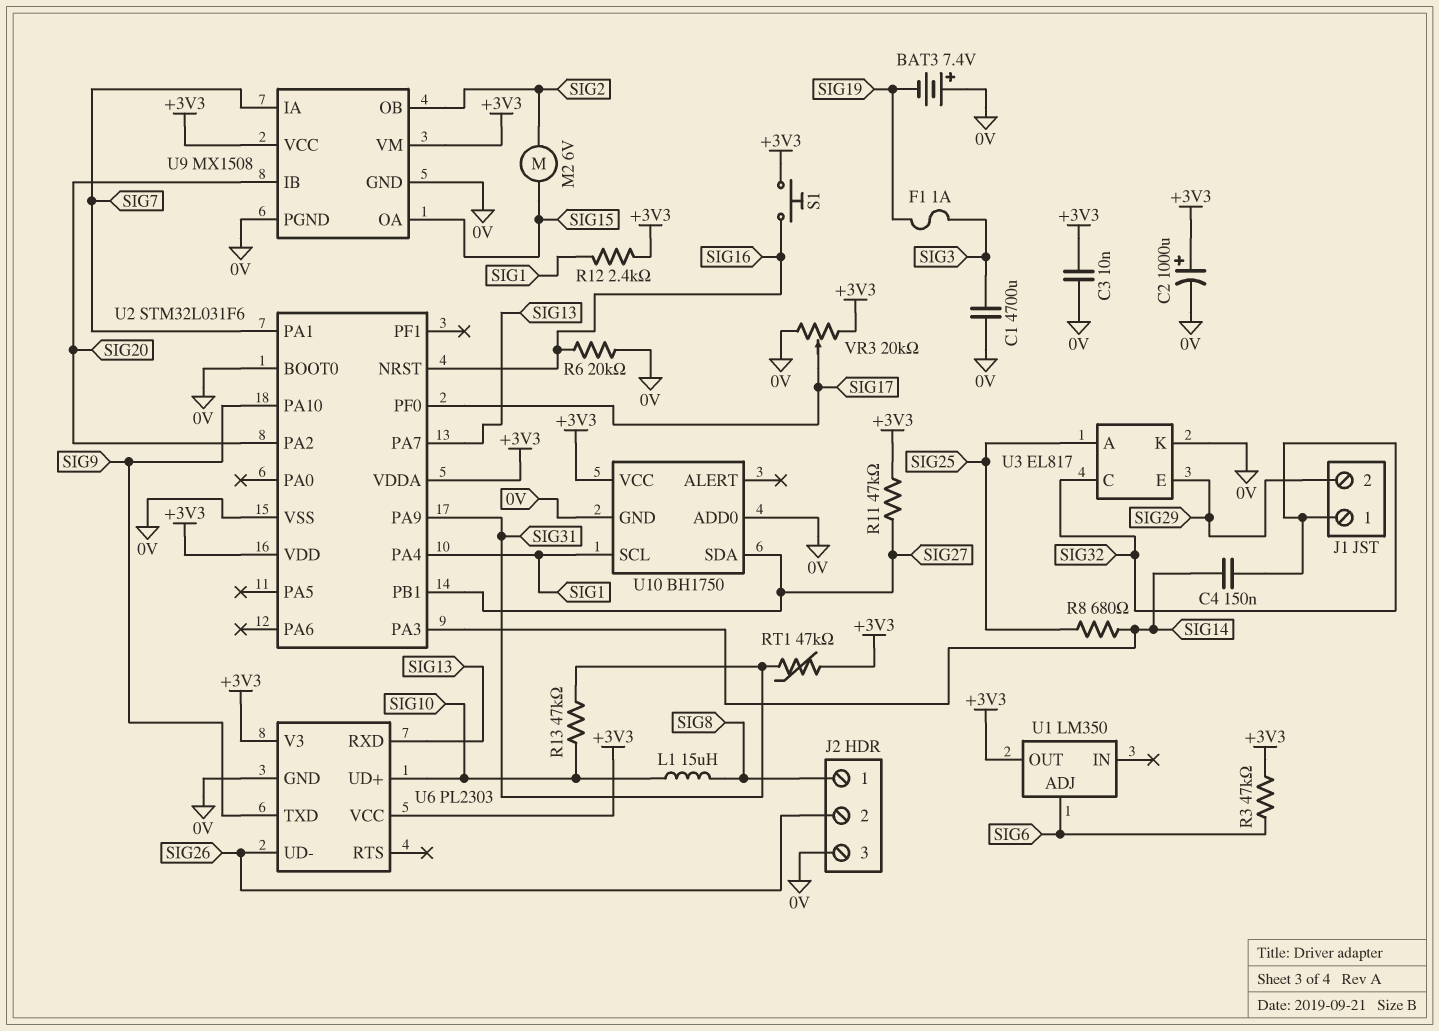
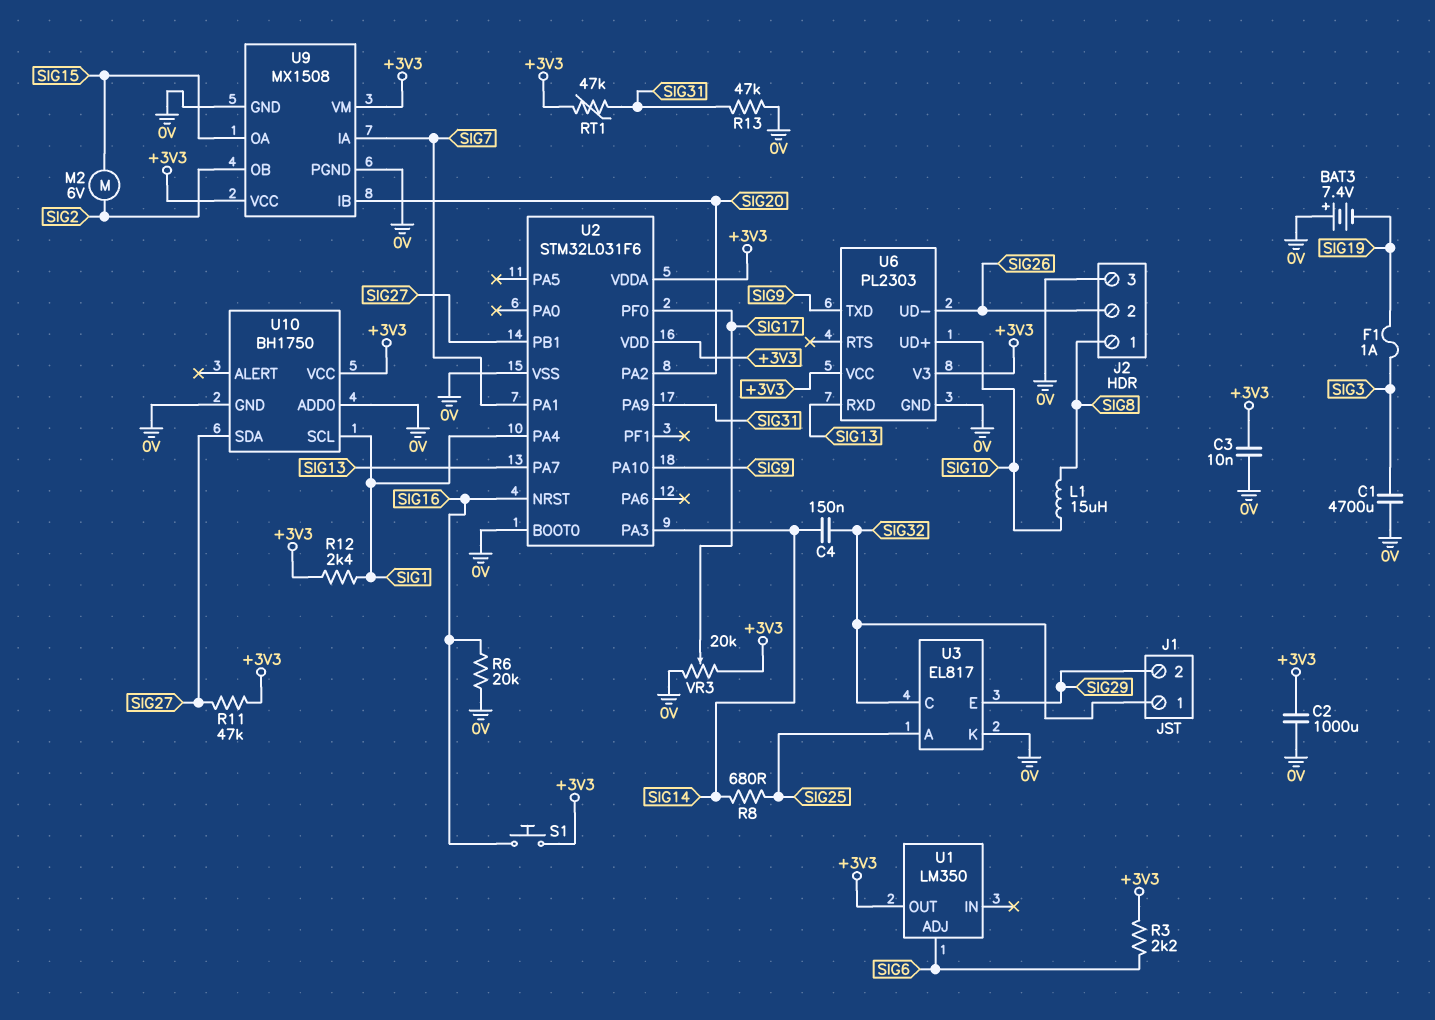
C2: 1000uF (plus +3V3, minus 0V) -> 1000uF (+3V3, 0V)
R3: 47k (+3V3, SIG6) -> 2.2k (+3V3, SIG6)
R13: 47k (SIG10, SIG31) -> 47k (0V, SIG31)

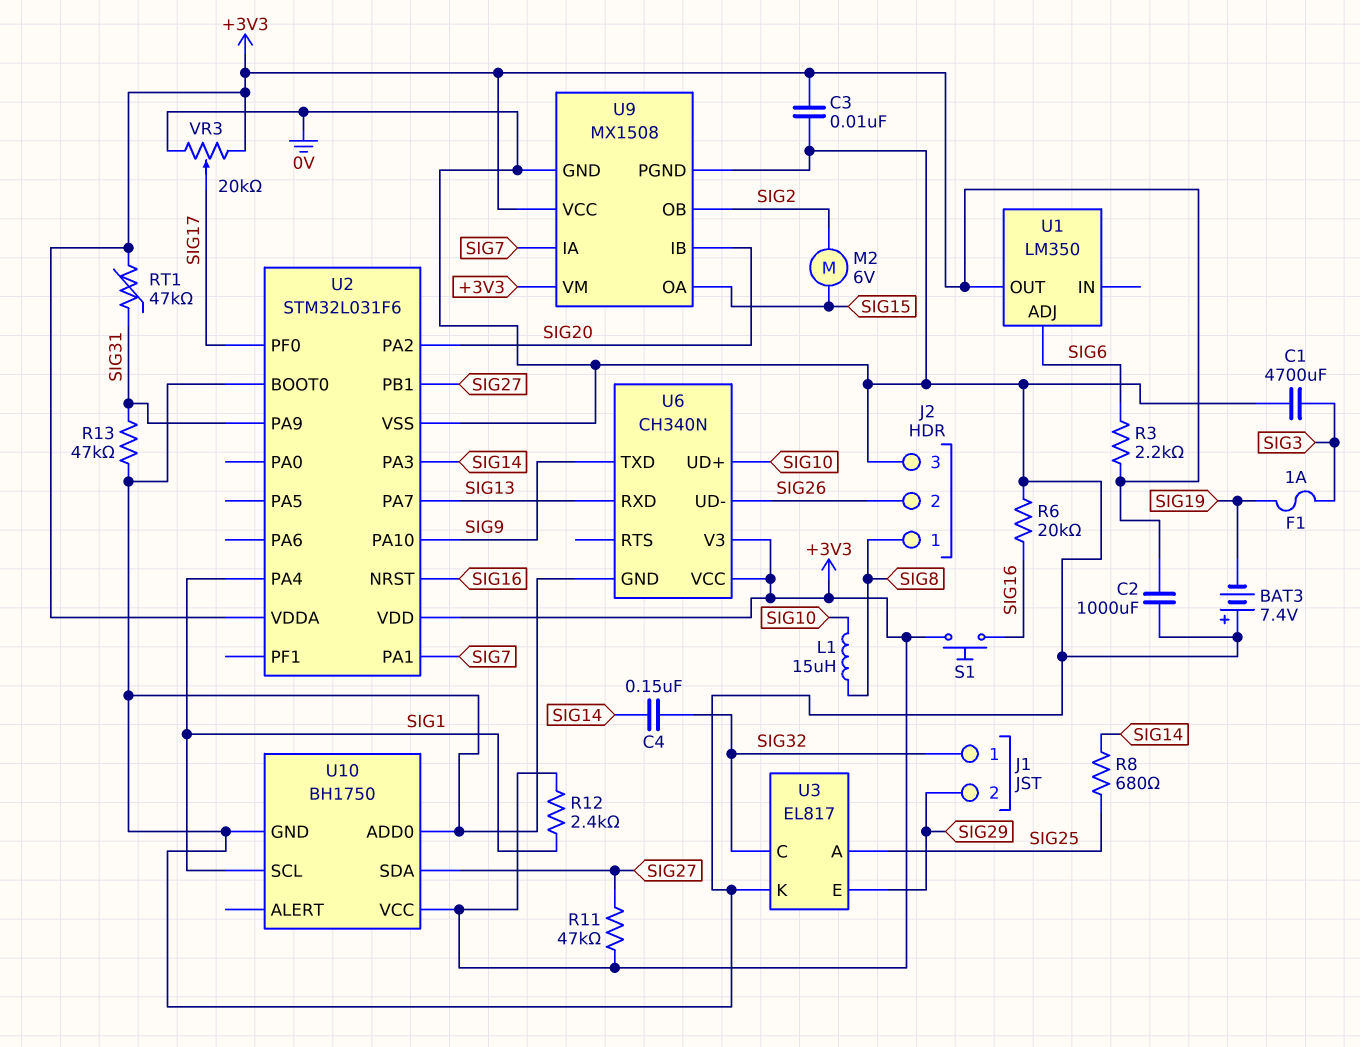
U6: PL2303 -> CH340N

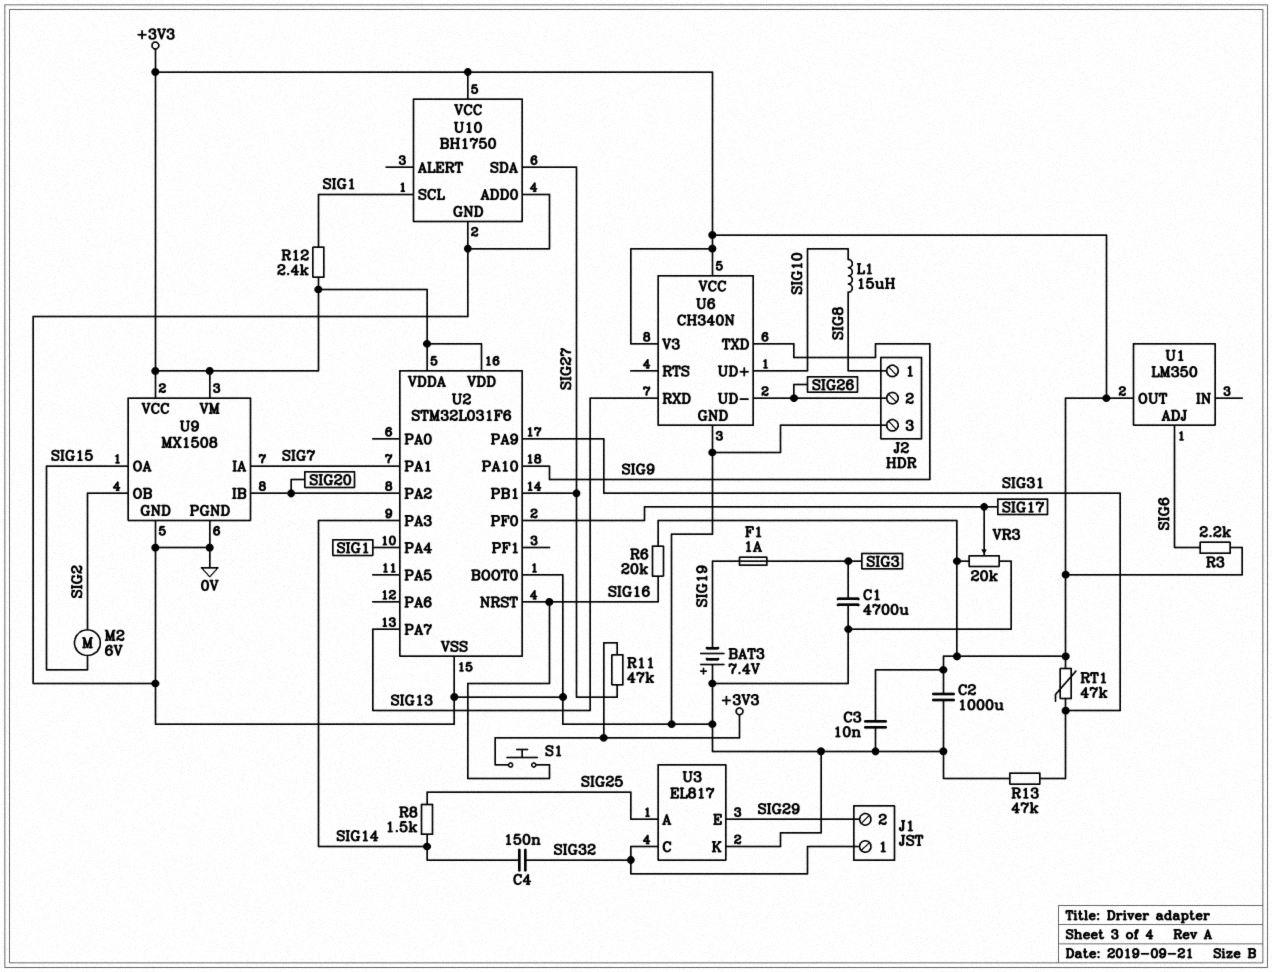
R6: 20k (0V, SIG16) -> 20k (+3V3, SIG16)
R8: 680 (SIG14, SIG25) -> 1.5k (SIG14, SIG25)

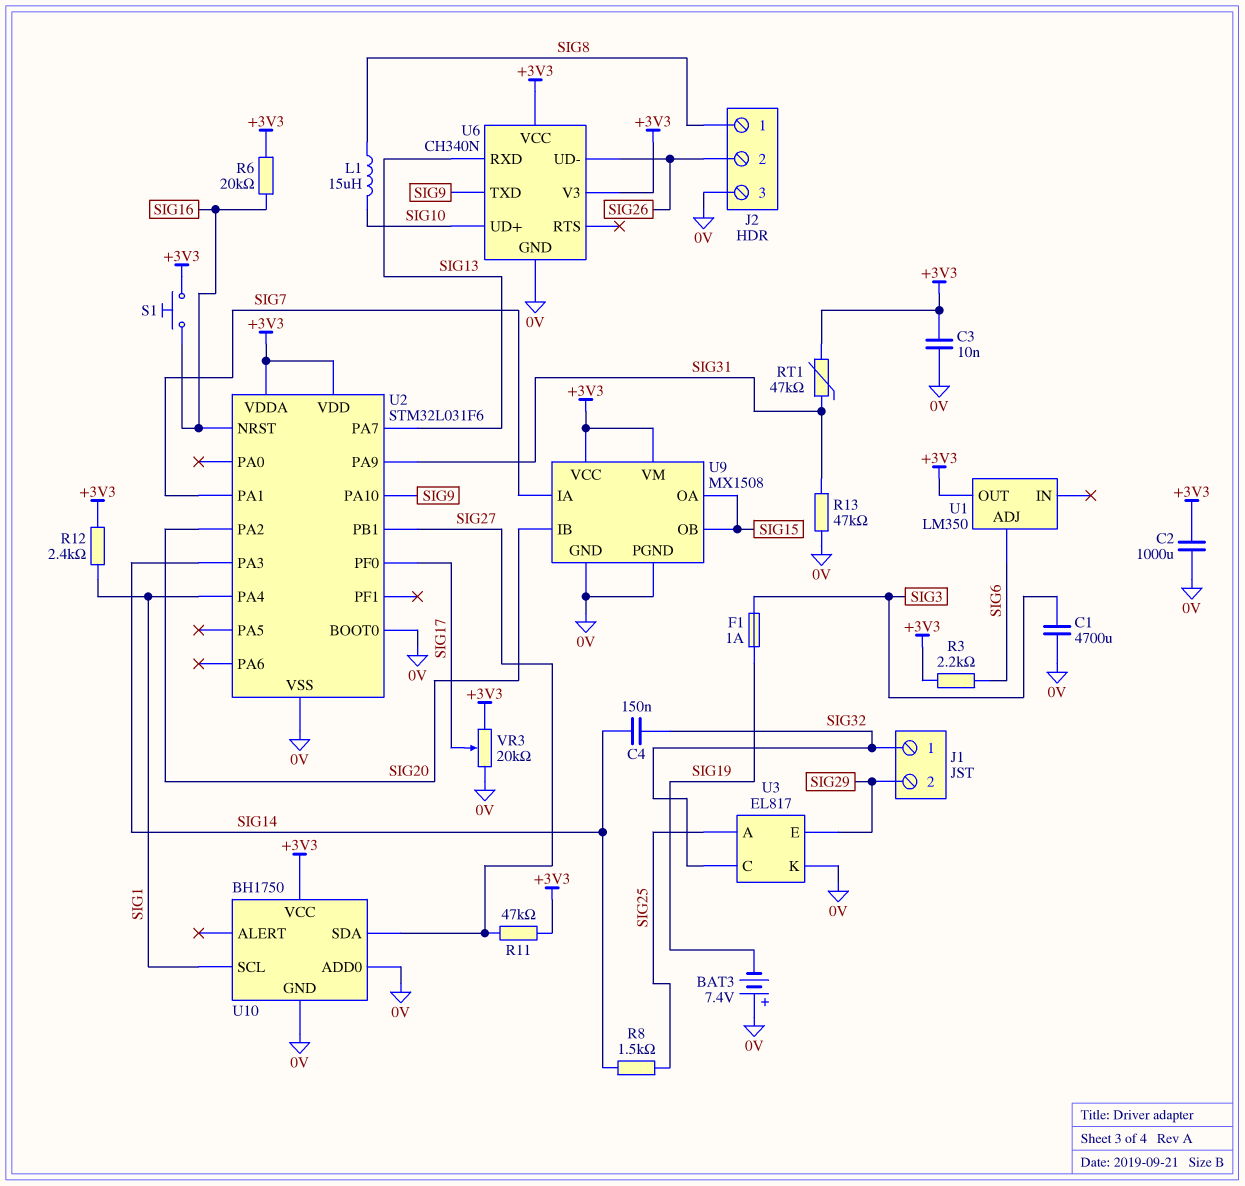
M2: motor 6V (SIG2, SIG15) -> none
U9 pin OB: SIG2 -> SIG15

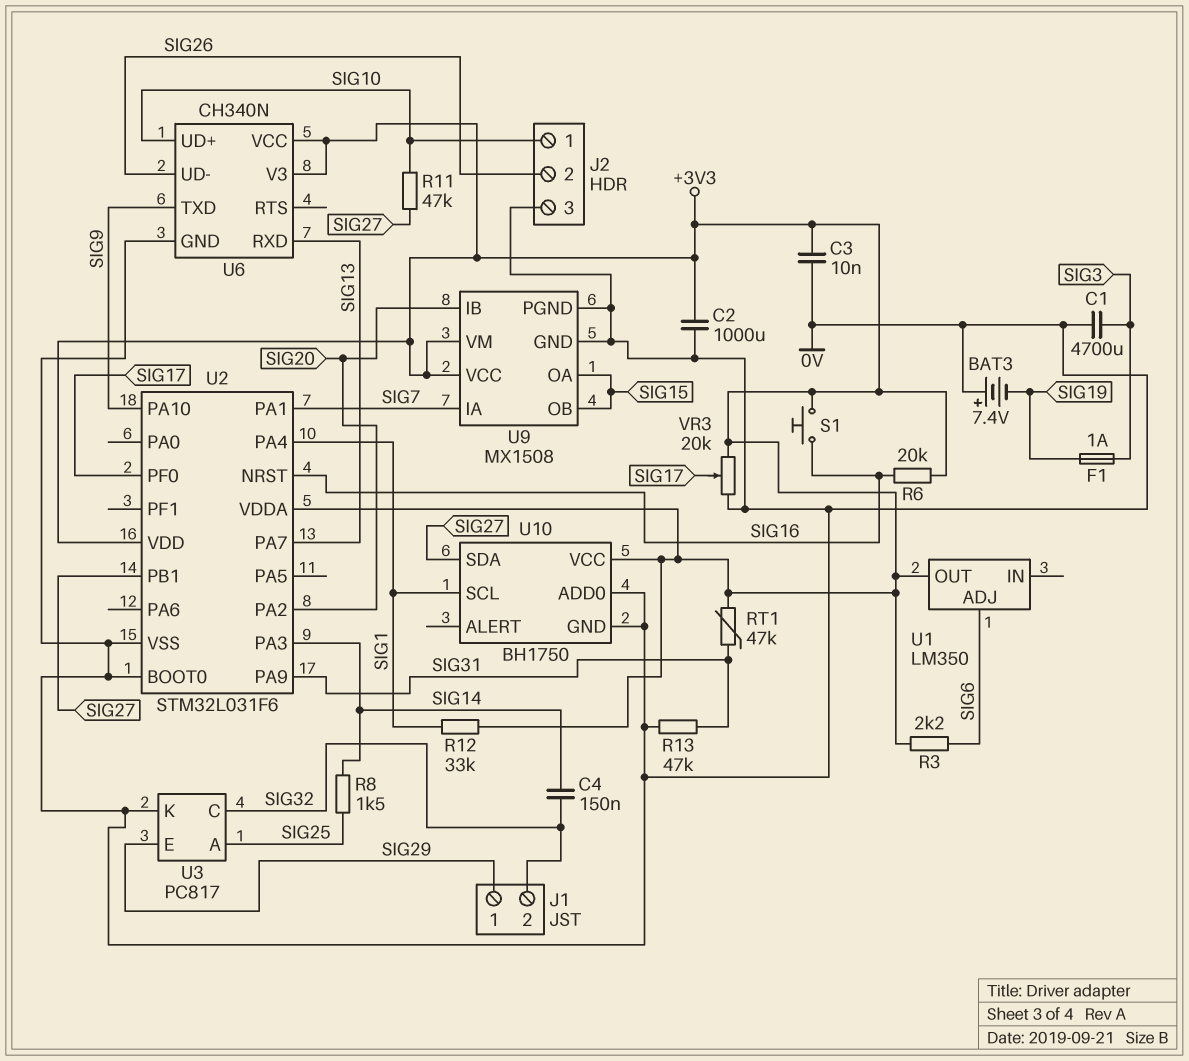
J1 pin 1: SIG32 -> SIG29
J1 pin 2: SIG29 -> SIG32
J2 pin 1: SIG8 -> SIG10
L1: 15uH (SIG8, SIG10) -> none
R11: 47k (+3V3, SIG27) -> 47k (SIG10, SIG27)
R12: 2.4k (+3V3, SIG1) -> 33k (+3V3, SIG1)
U3: EL817 -> PC817

